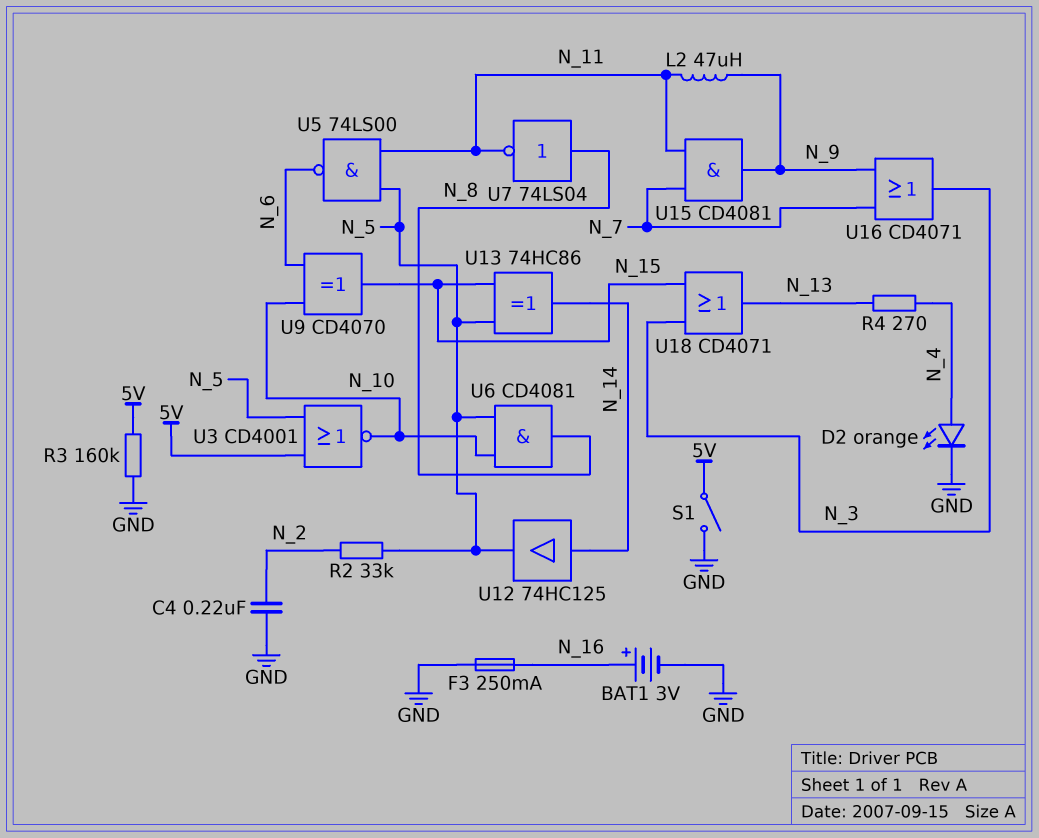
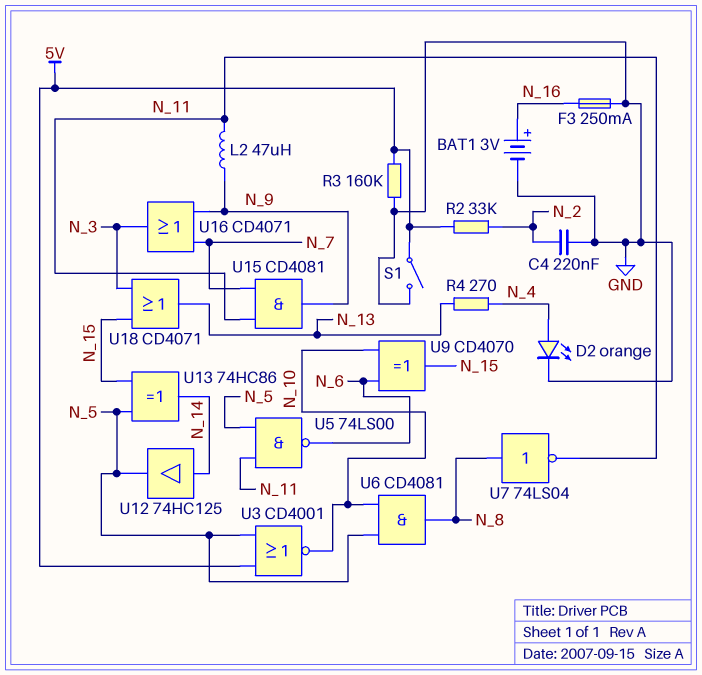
R2: 33k (N_2, N_5) -> 33k (5V, N_2)

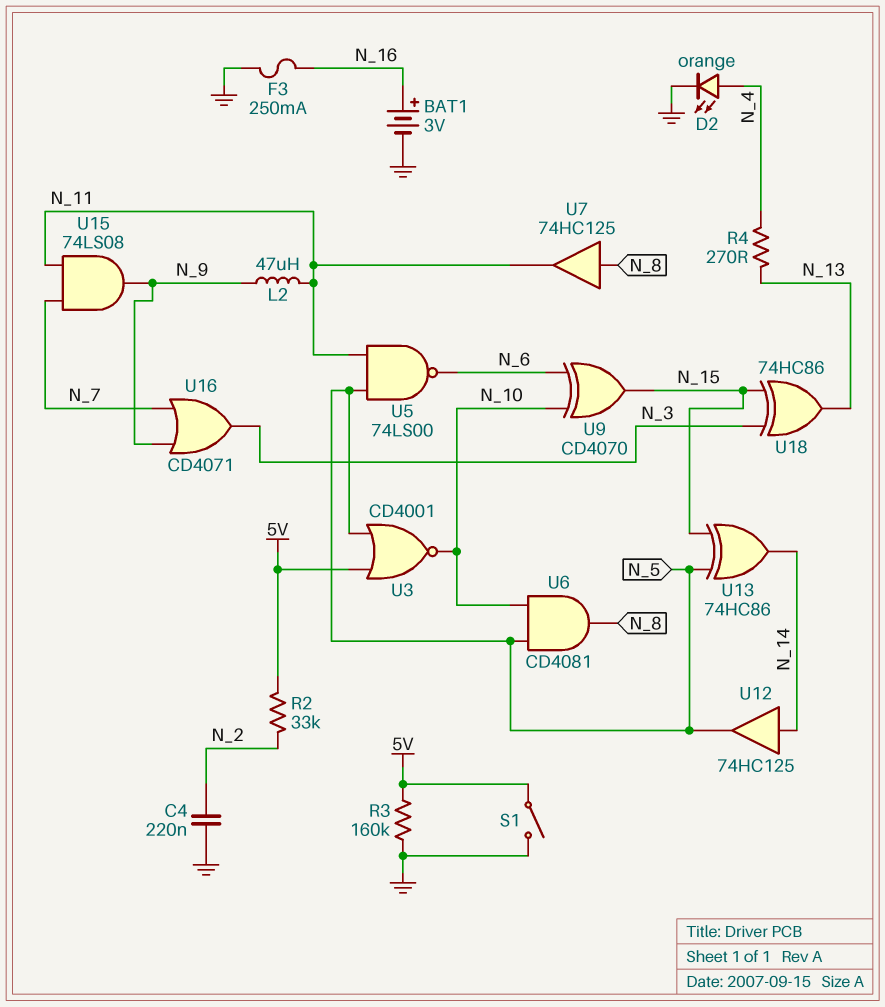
U7: NOT 74LS04 (in N_8, out N_11) -> buffer 74HC125 (in N_8, out N_11)
U15: AND CD4081 (in N_7, in N_11, out N_9) -> AND 74LS08 (in N_7, in N_11, out N_9)
U18: OR CD4071 (in N_3, in N_15, out N_13) -> XOR 74HC86 (in N_3, in N_15, out N_13)

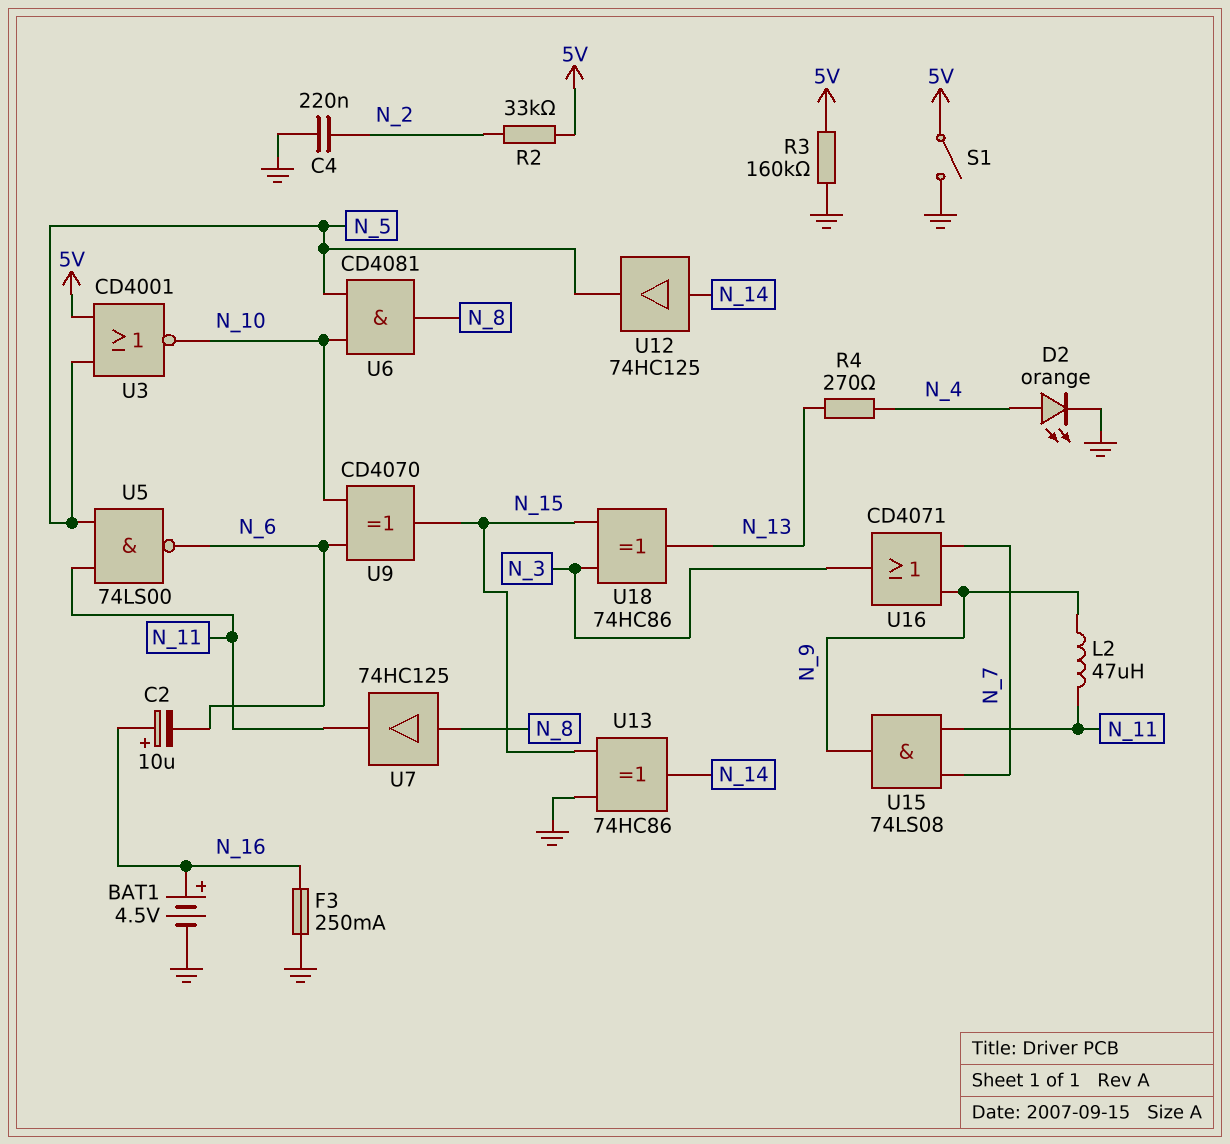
BAT1: 3V (plus N_16, minus GND) -> 4.5V (plus N_16, minus GND)
C2: none -> 10uF (plus N_16, minus N_6)
U13: XOR 74HC86 (in N_5, in N_15, out N_14) -> XOR 74HC86 (in GND, in N_15, out N_14)

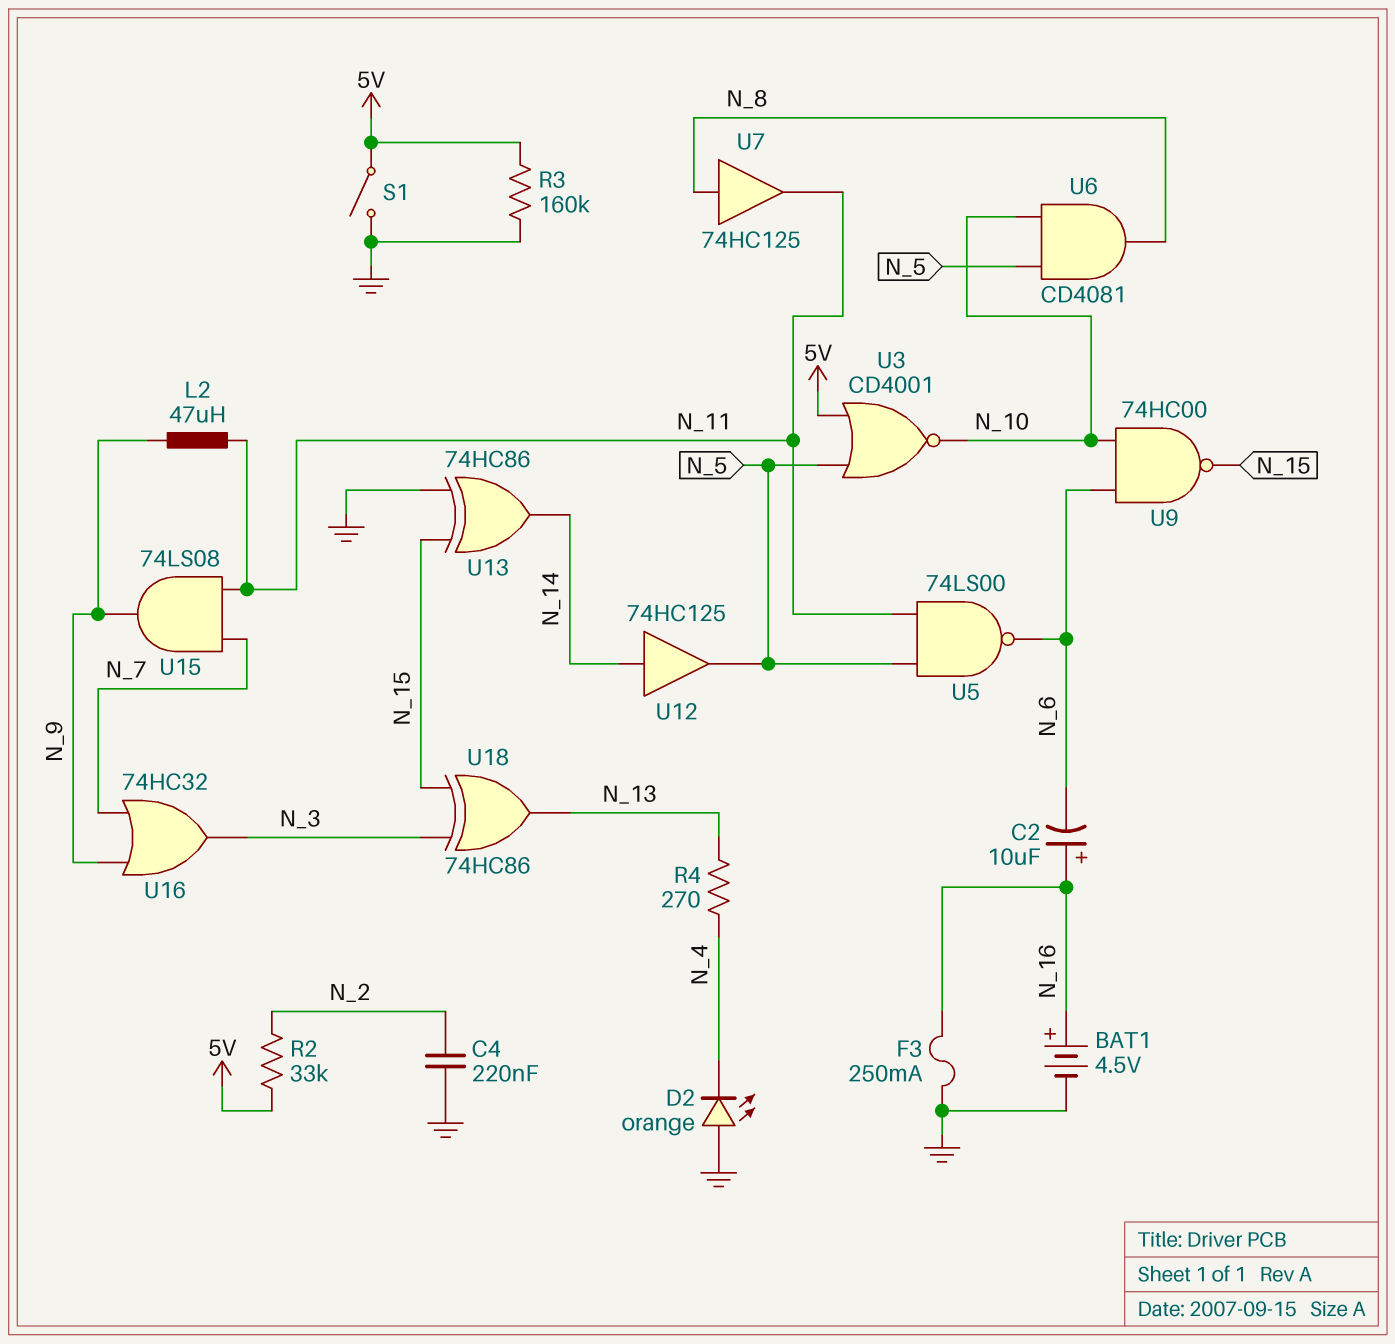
D2: LED orange (A N_4, K GND) -> LED orange (A GND, K N_4)
U9: XOR CD4070 (in N_6, in N_10, out N_15) -> NAND 74HC00 (in N_6, in N_10, out N_15)
U16: OR CD4071 (in N_7, in N_9, out N_3) -> OR 74HC32 (in N_7, in N_9, out N_3)

